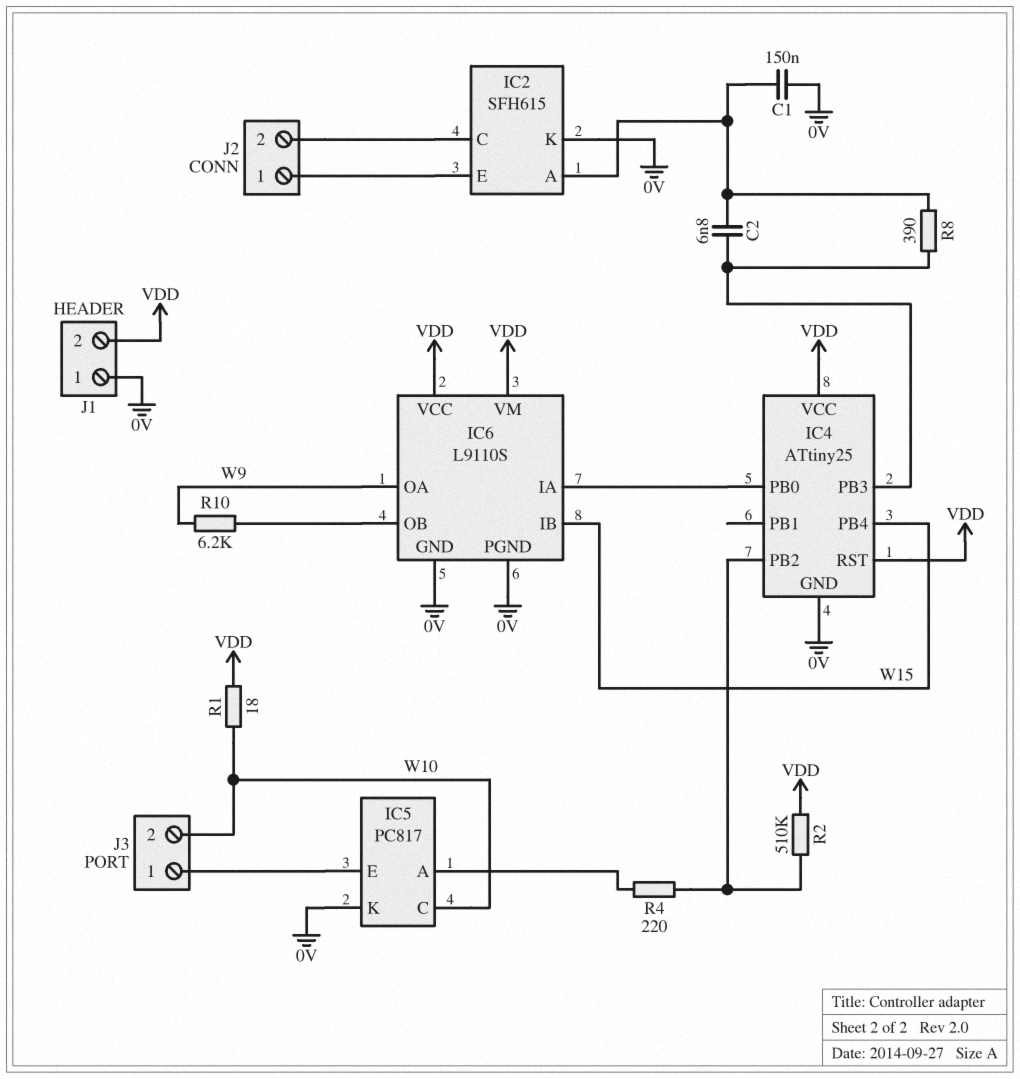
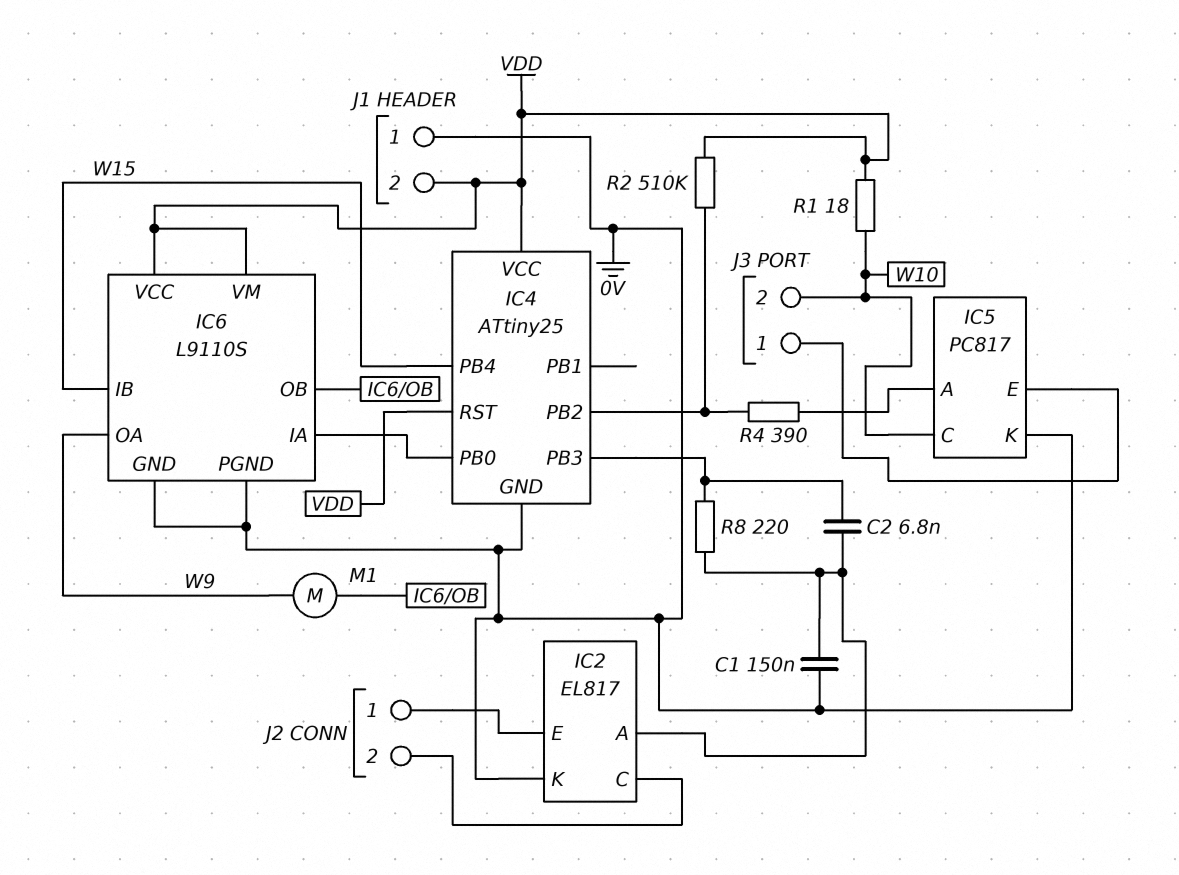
IC2: SFH615 -> EL817
M1: none -> motor (IC6/OB, W9)
R4: 220 (IC4/PB2, IC5/A) -> 390 (IC4/PB2, IC5/A)
R8: 390 (IC2/A, IC4/PB3) -> 220 (IC2/A, IC4/PB3)
R10: 6.2k (IC6/OB, W9) -> none

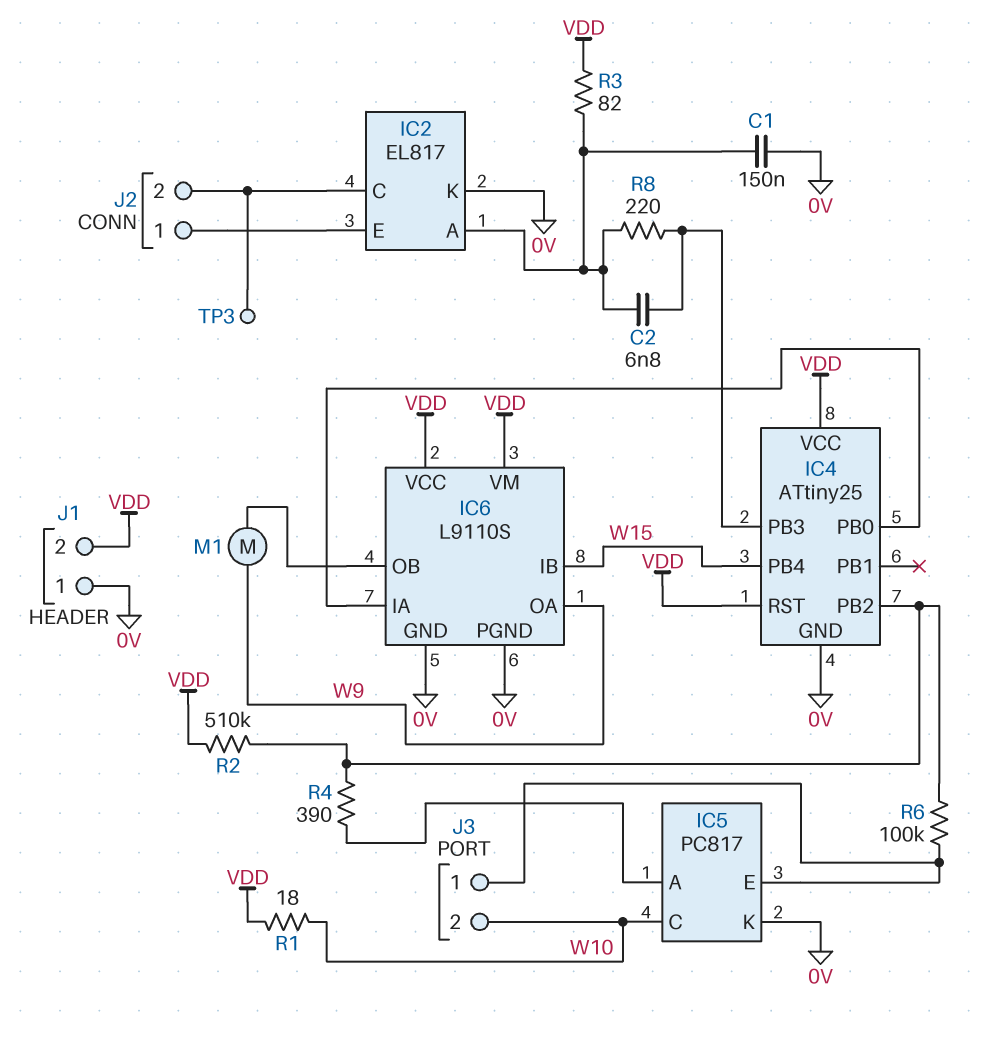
R3: none -> 82 (IC2/A, VDD)
R6: none -> 100k (IC4/PB2, IC5/E)
TP3: none -> test point (IC2/C)

